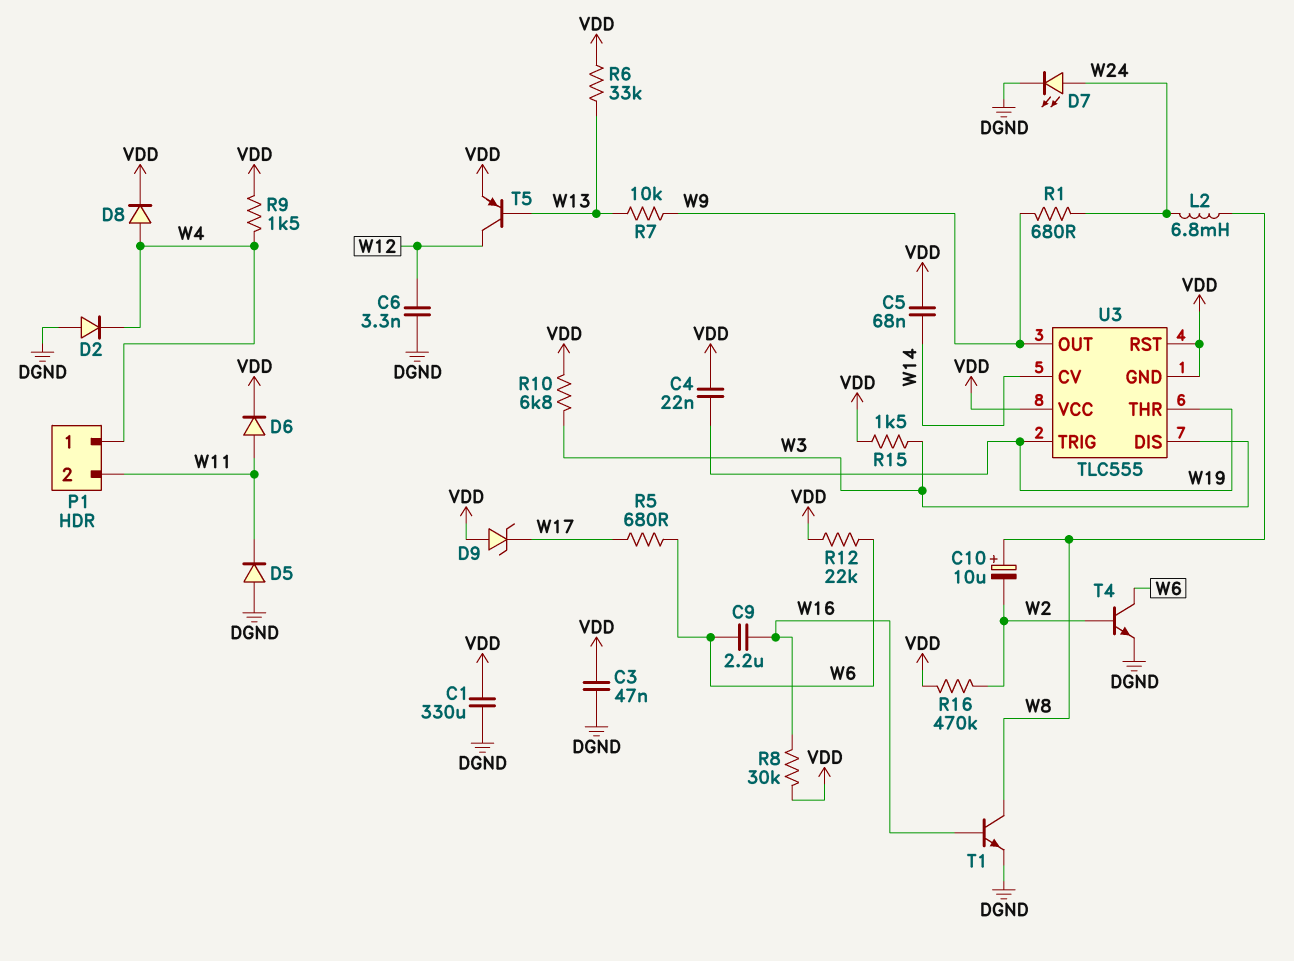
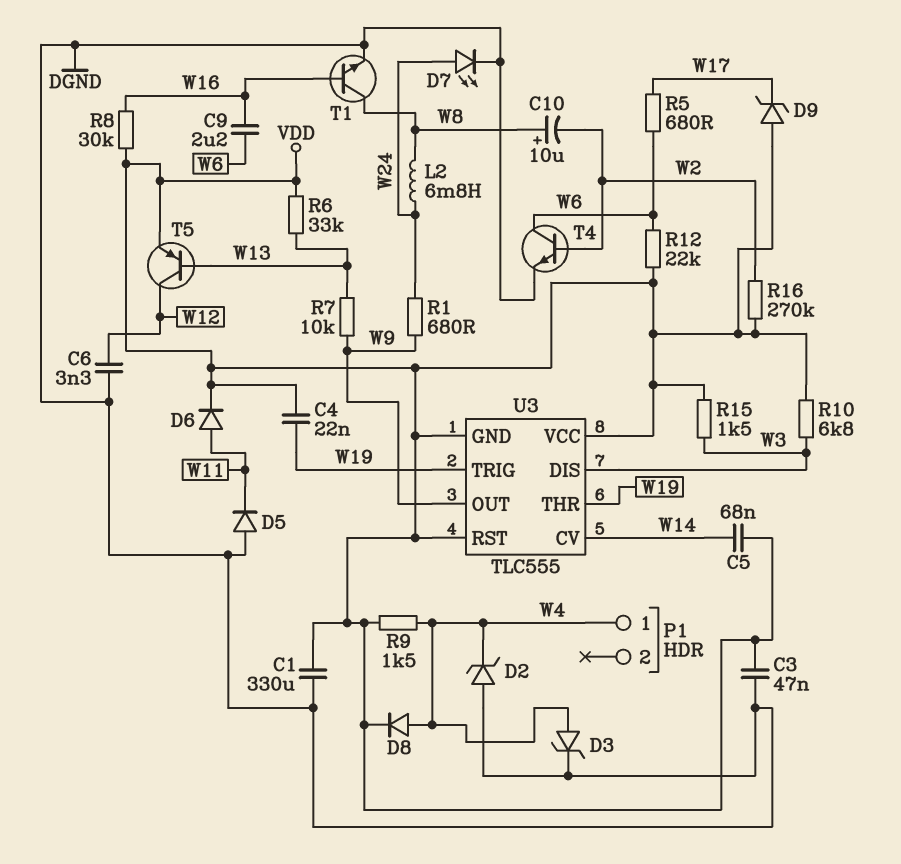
D2: diode (A DGND, K W4) -> zener (A DGND, K W4)
D3: none -> zener (A W4, K DGND)
P1 pin 2: W11 -> none
R16: 470k (VDD, W2) -> 270k (VDD, W2)

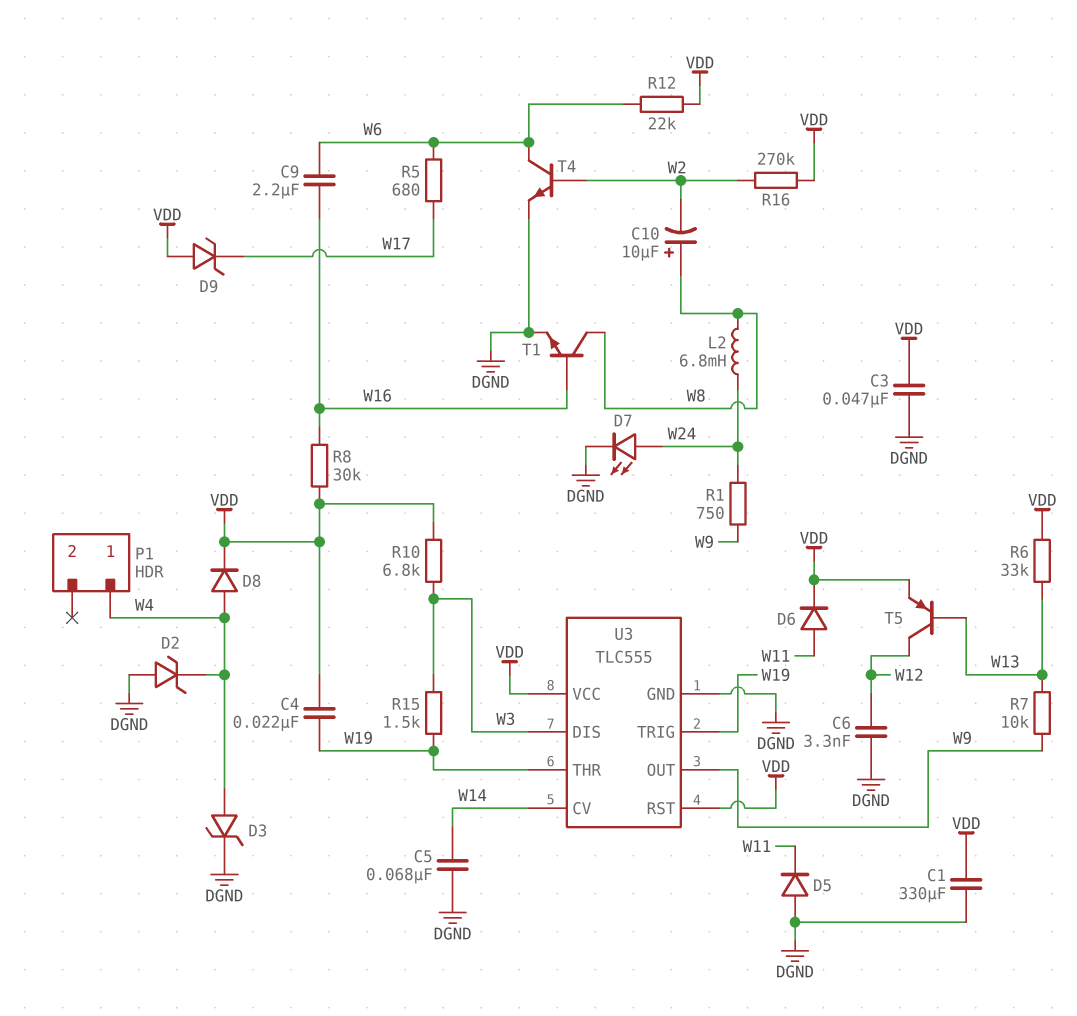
C5: 68nF (VDD, W14) -> 68nF (DGND, W14)
R1: 680 (W9, W24) -> 750 (W9, W24)
R9: 1.5k (VDD, W4) -> none
R15: 1.5k (VDD, W3) -> 1.5k (W3, W19)
U3 pin GND: VDD -> DGND

